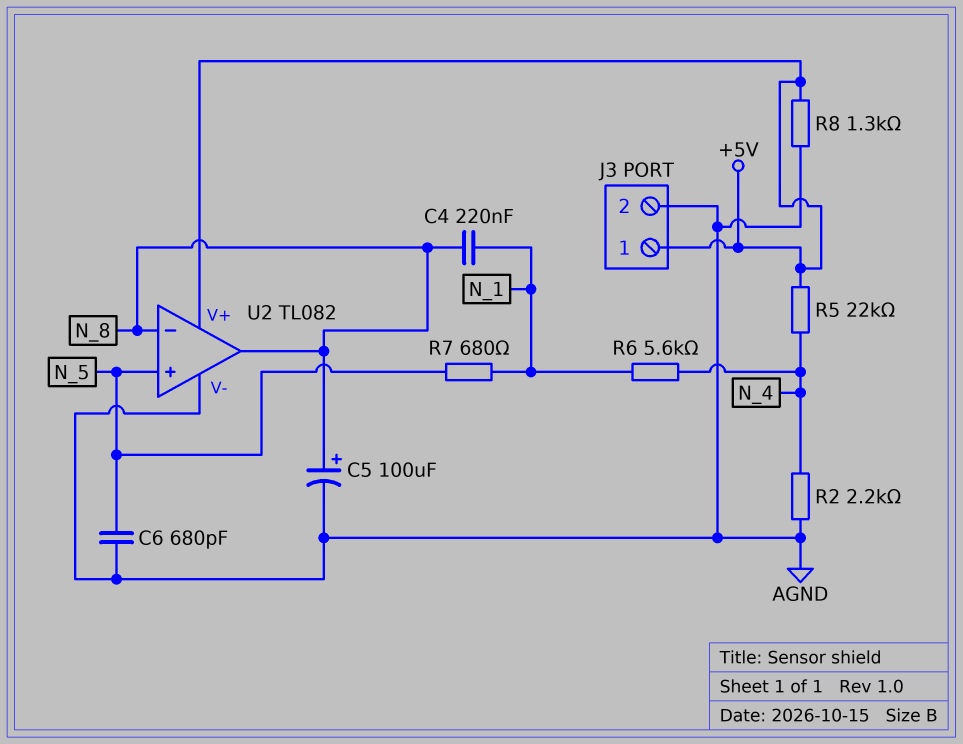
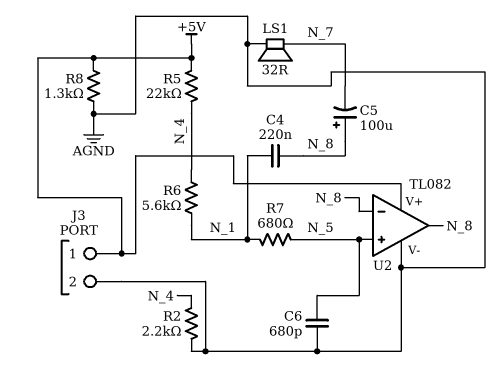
C5: 100uF (plus N_8, minus AGND) -> 100uF (plus N_8, minus N_7)
LS1: none -> speaker 32R (AGND, N_7)

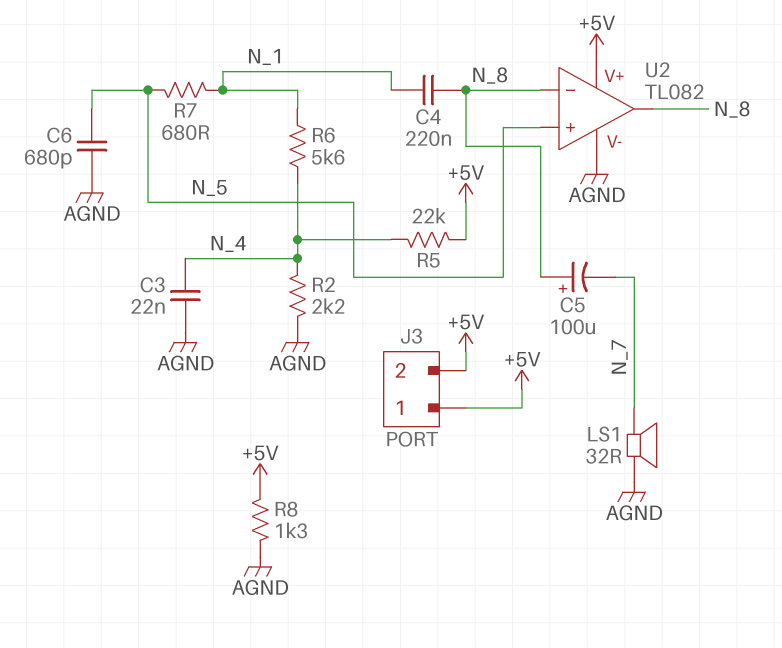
C3: none -> 22nF (AGND, N_4)
J3 pin 2: AGND -> +5V

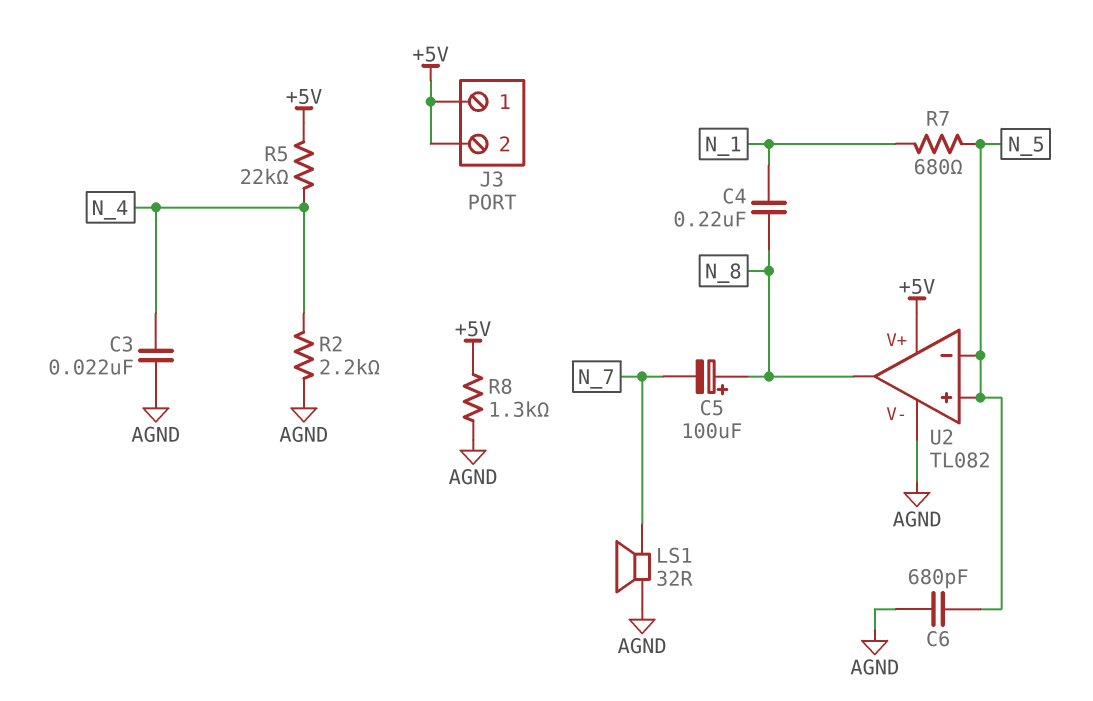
R6: 5.6k (N_1, N_4) -> none
U2 pin in-: N_8 -> N_5

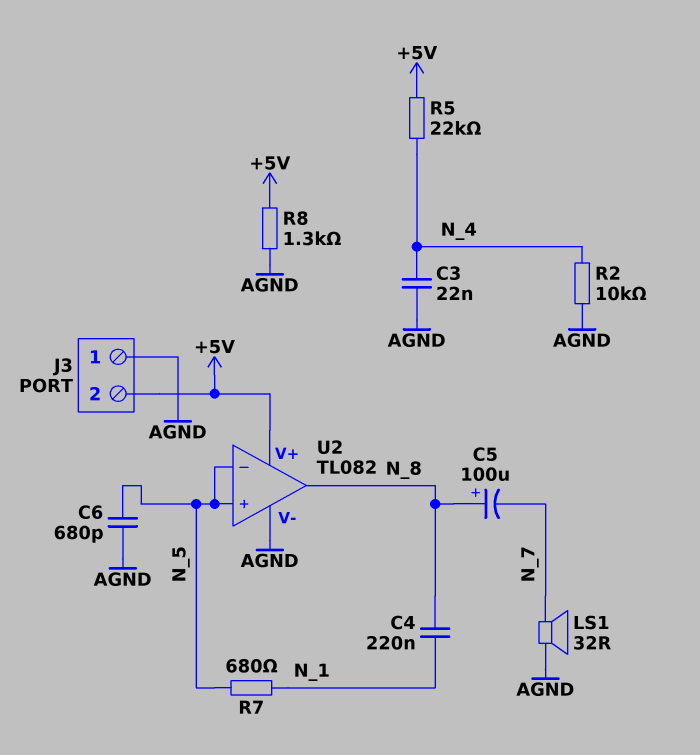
J3 pin 1: +5V -> AGND
R2: 2.2k (AGND, N_4) -> 10k (AGND, N_4)

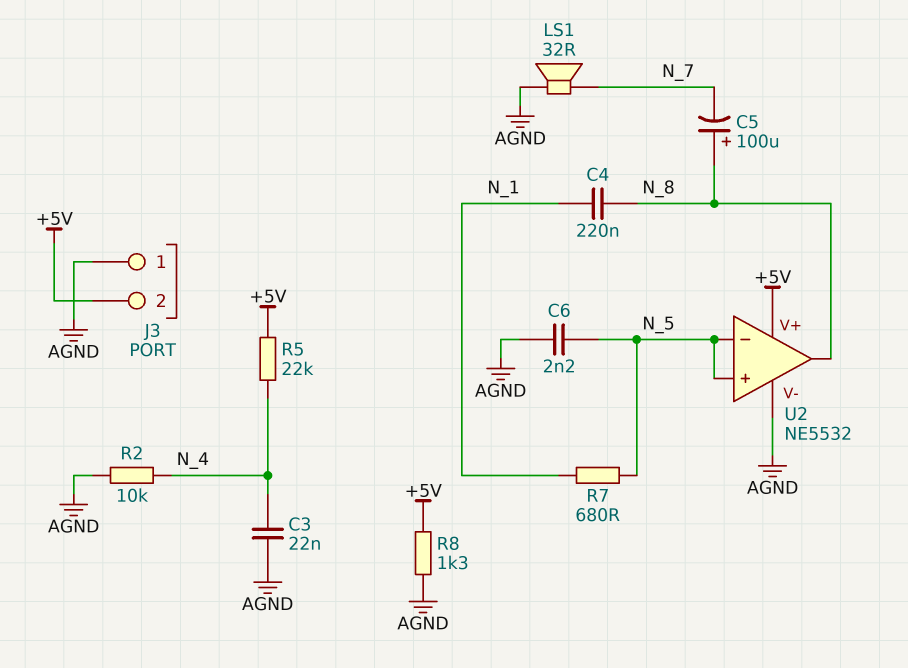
C6: 680pF (AGND, N_5) -> 2.2nF (AGND, N_5)
U2: TL082 -> NE5532

